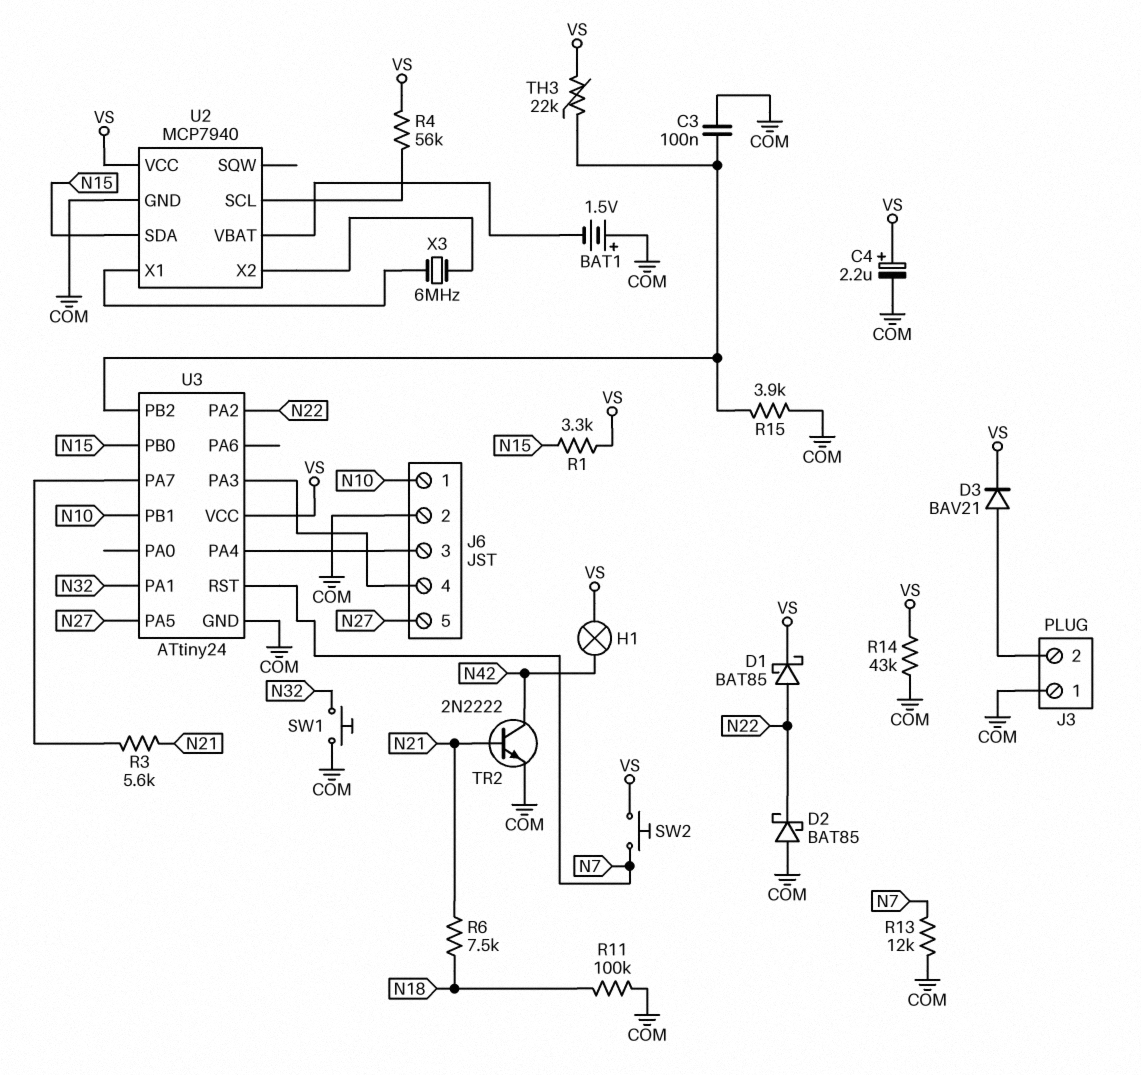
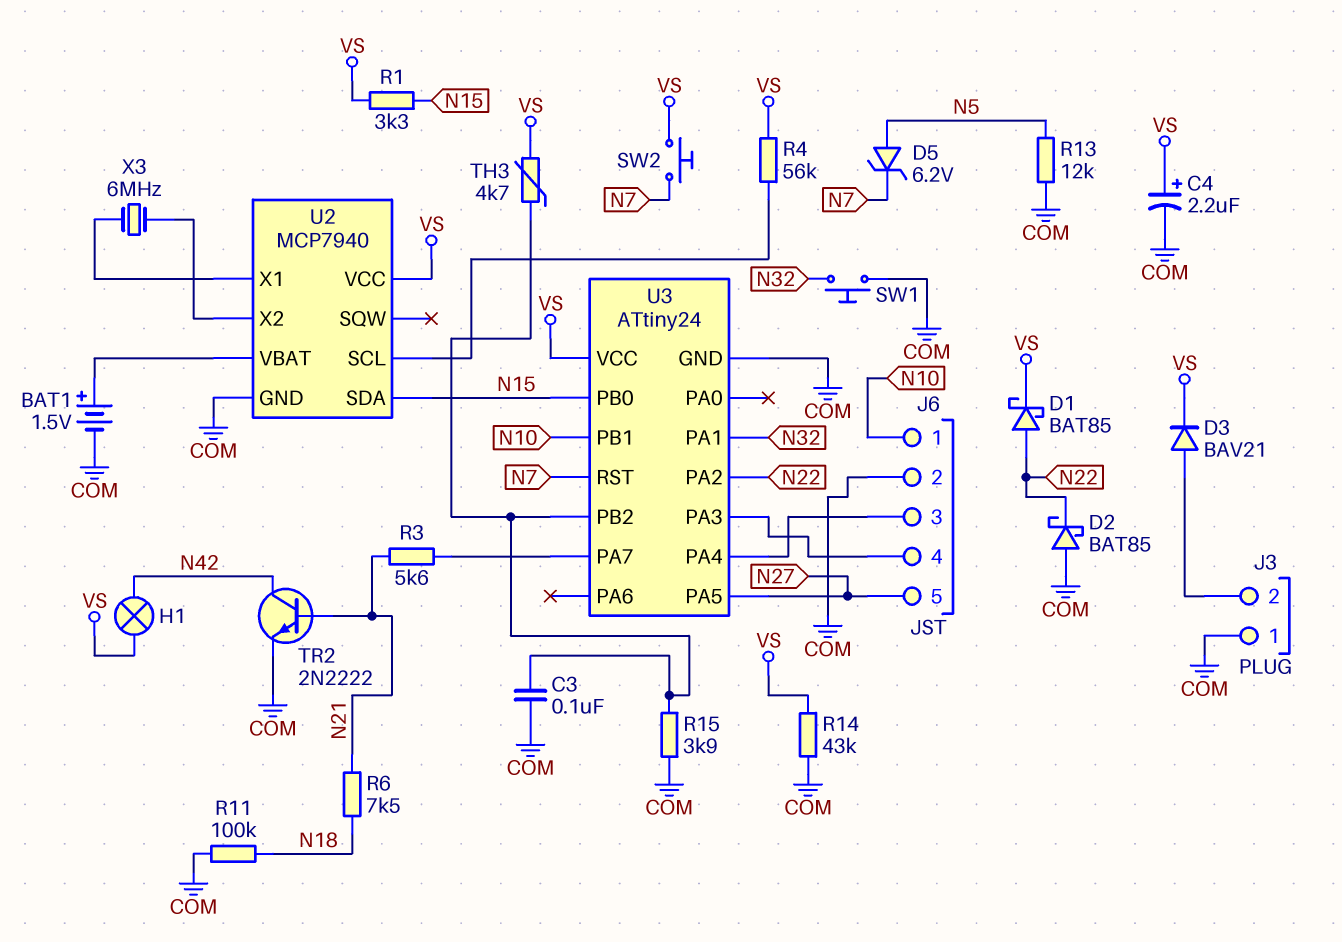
BAT1: 1.5V (plus COM, minus U2/VBAT) -> 1.5V (plus U2/VBAT, minus COM)
D5: none -> zener 6.2V (A N5, K N7)
R13: 12k (COM, N7) -> 12k (COM, N5)
TH3: 22k (U3/PB2, VS) -> 4.7k (U3/PB2, VS)

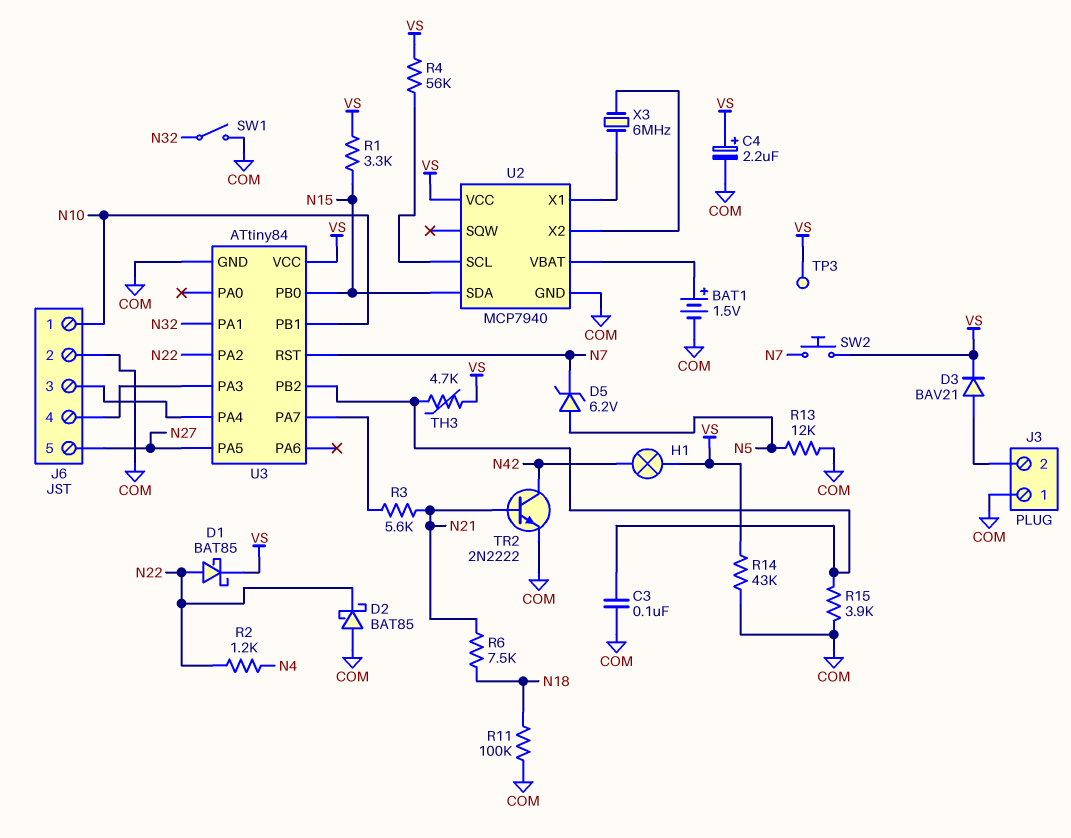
R2: none -> 1.2k (N4, N22)
SW1: button (COM, N32) -> switch (COM, N32)
TP3: none -> test point (VS)
U3: ATtiny24 -> ATtiny84

